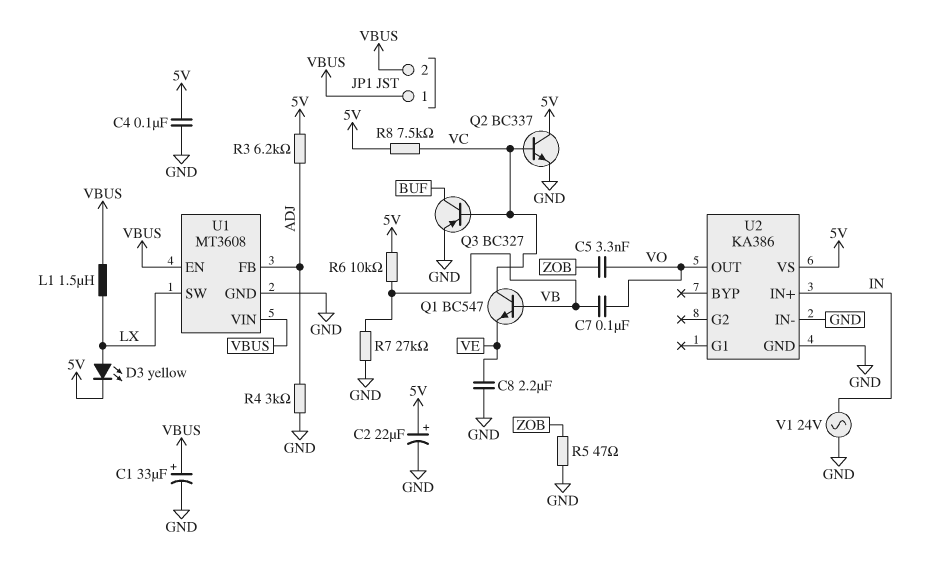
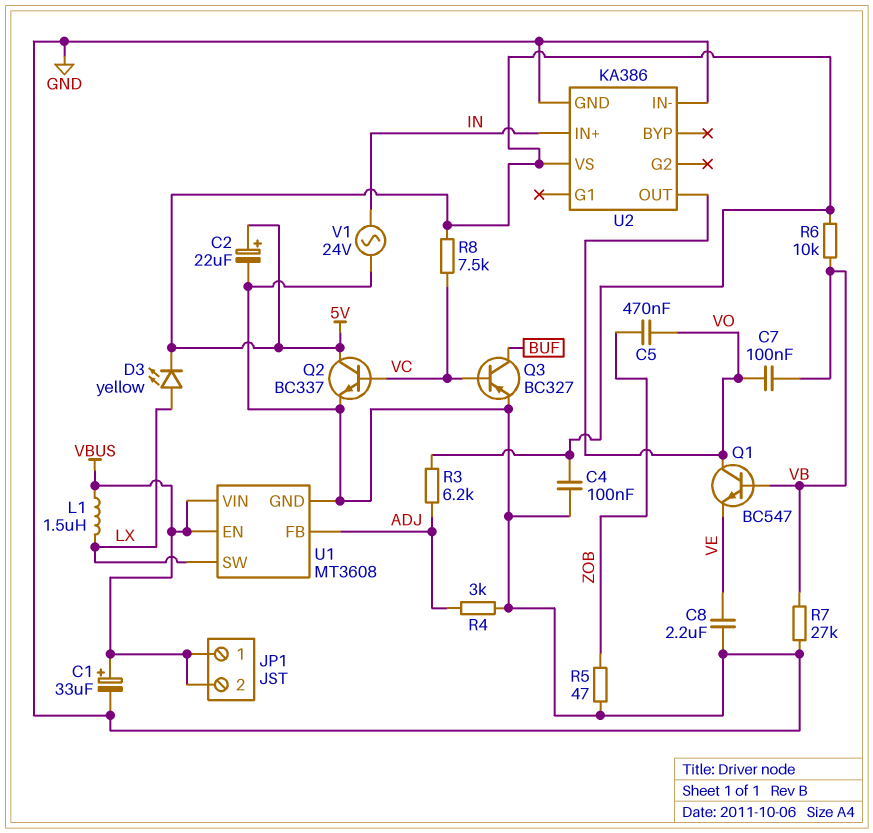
C5: 3.3nF (VO, ZOB) -> 470nF (VO, ZOB)
Q1: NPN BC547 (B VB, C VC, E VE) -> NPN BC547 (B VB, C VO, E VE)

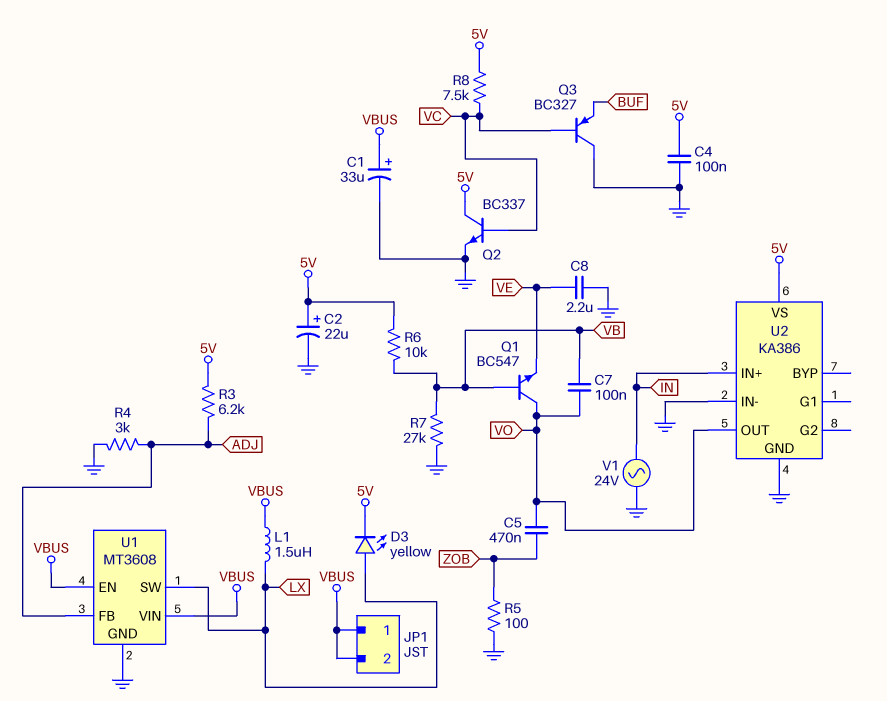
Q3: PNP BC327 (B VC, C BUF, E GND) -> PNP BC327 (B VC, C GND, E BUF)
R5: 47 (GND, ZOB) -> 100 (GND, ZOB)

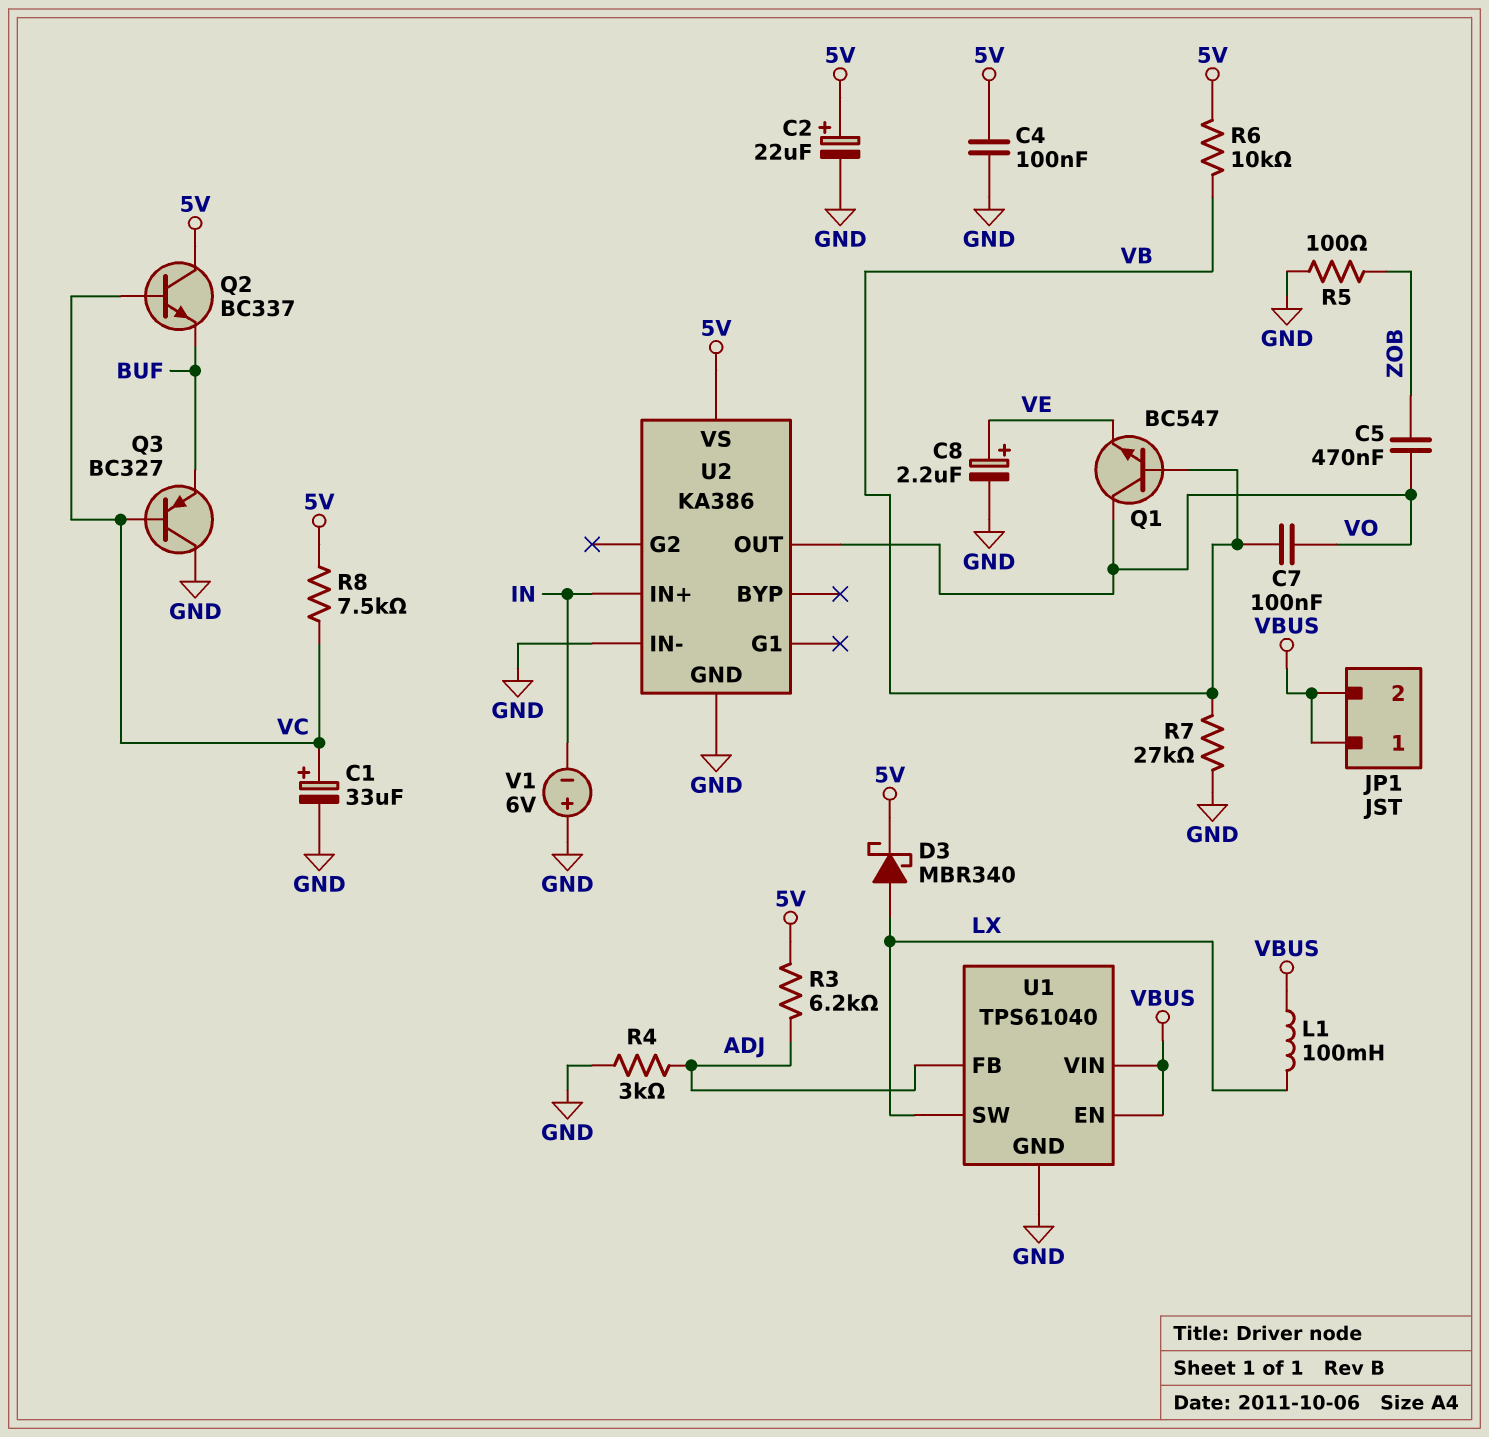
C1: 33uF (plus VBUS, minus GND) -> 33uF (plus VC, minus GND)
C8: 2.2uF (GND, VE) -> 2.2uF (plus VE, minus GND)
D3: LED yellow (A LX, K 5V) -> schottky MBR340 (A LX, K 5V)
L1: 1.5uH (LX, VBUS) -> 100mH (LX, VBUS)
Q2: NPN BC337 (B VC, C 5V, E GND) -> NPN BC337 (B VC, C 5V, E BUF)
U1: MT3608 -> TPS61040
V1: AC 24V (GND, IN) -> 6V (plus GND, minus IN)

